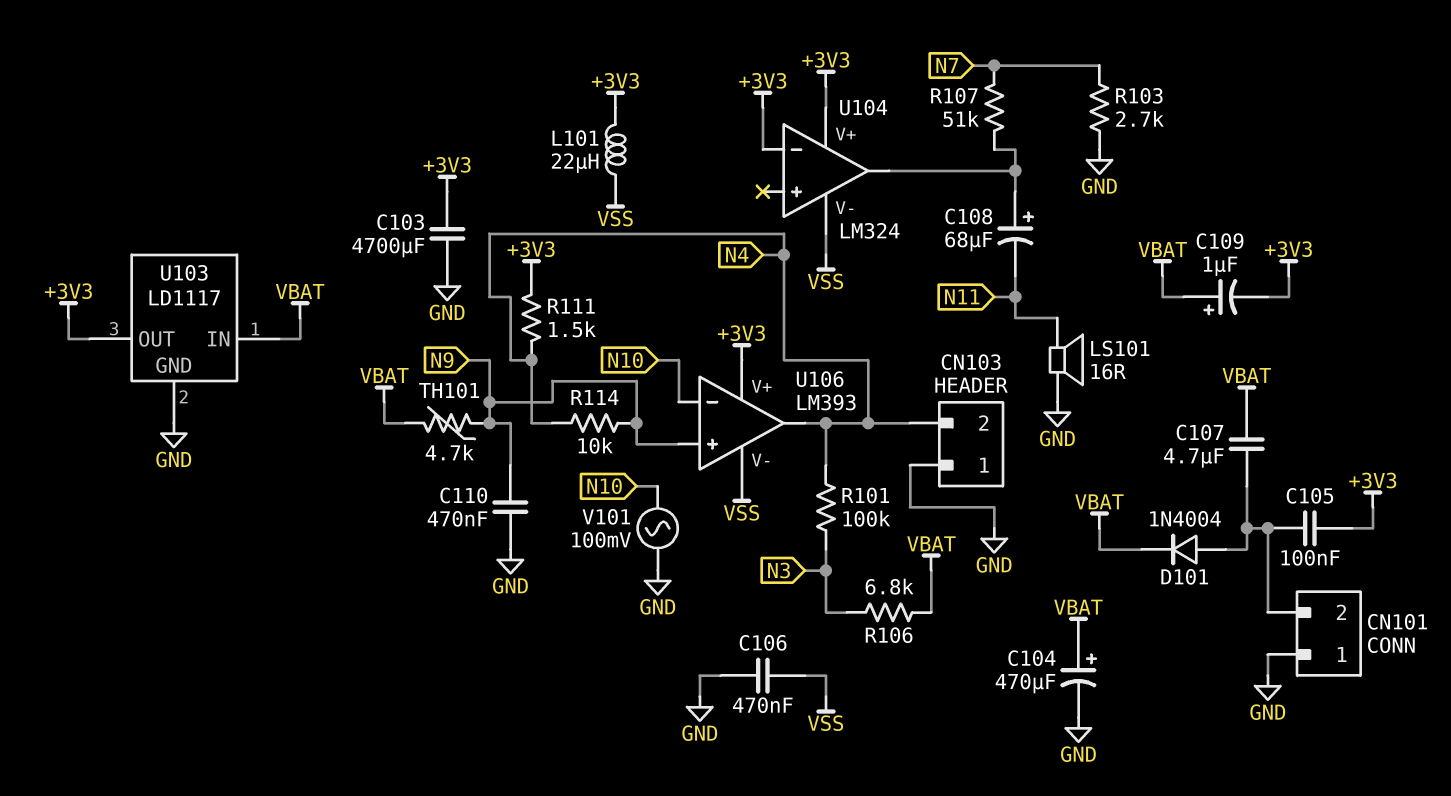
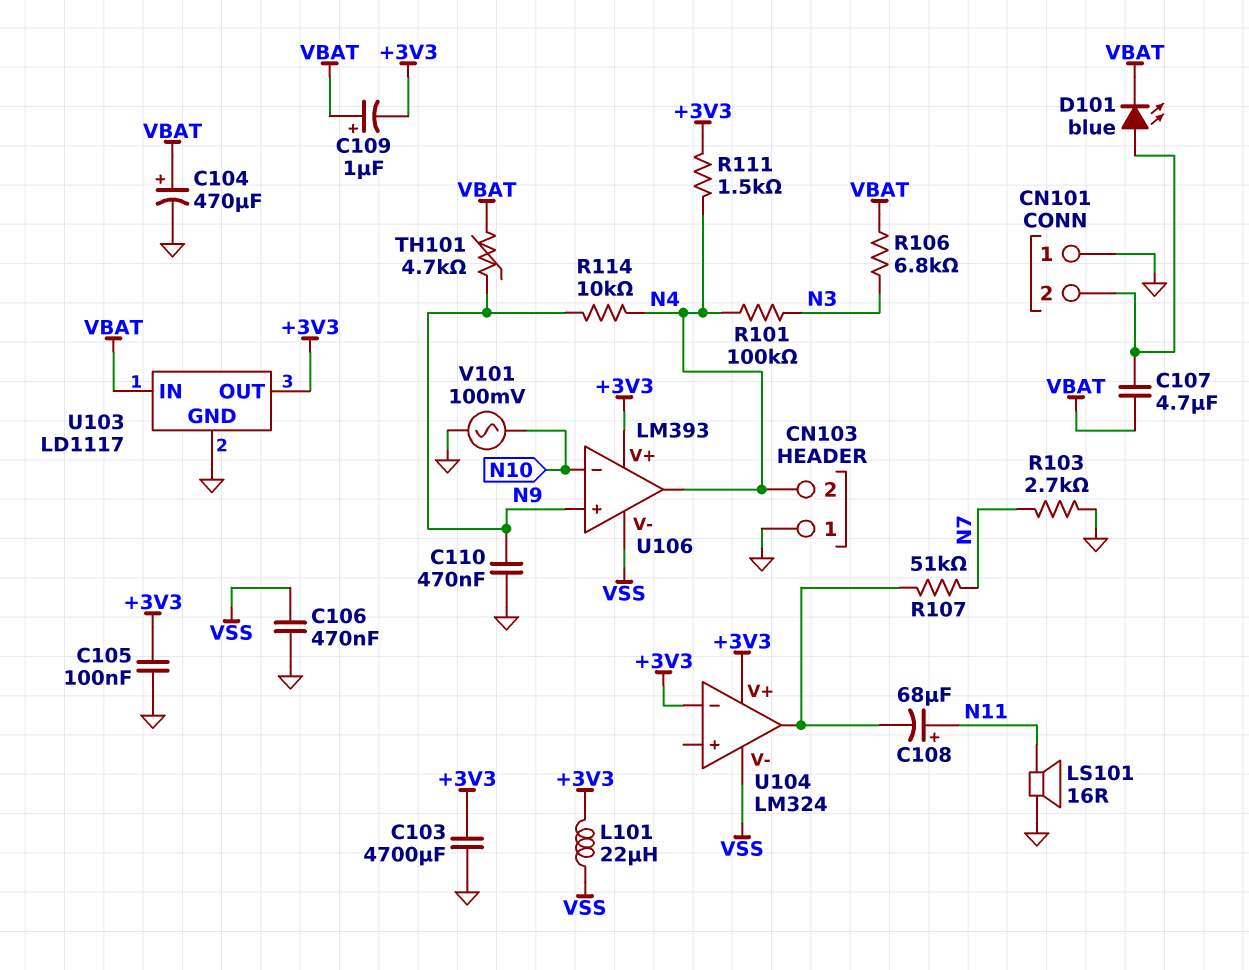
C105: 100nF (+3V3, CN101/2) -> 100nF (+3V3, GND)
C108: 68uF (plus U104/out, minus N11) -> 68uF (plus N11, minus U104/out)
D101: diode 1N4004 (A CN101/2, K VBAT) -> LED blue (A CN101/2, K VBAT)

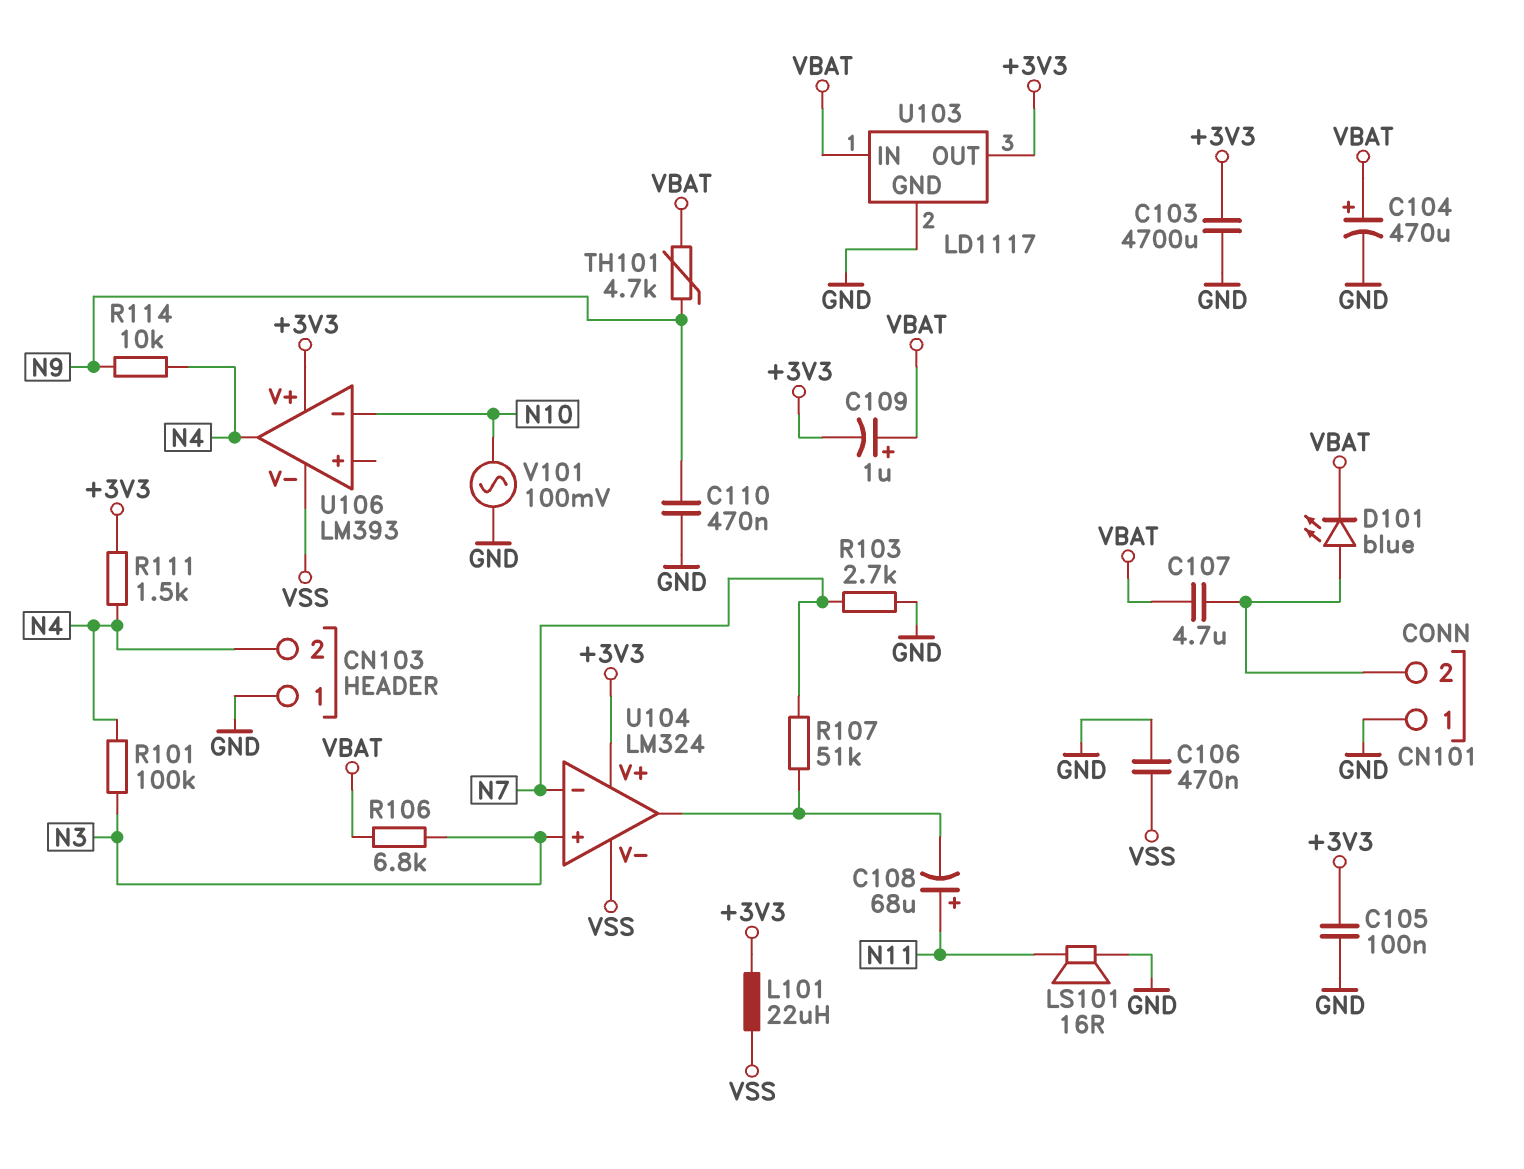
U104 pin in+: none -> N3
U104 pin in-: +3V3 -> N7
U106 pin in+: N9 -> none

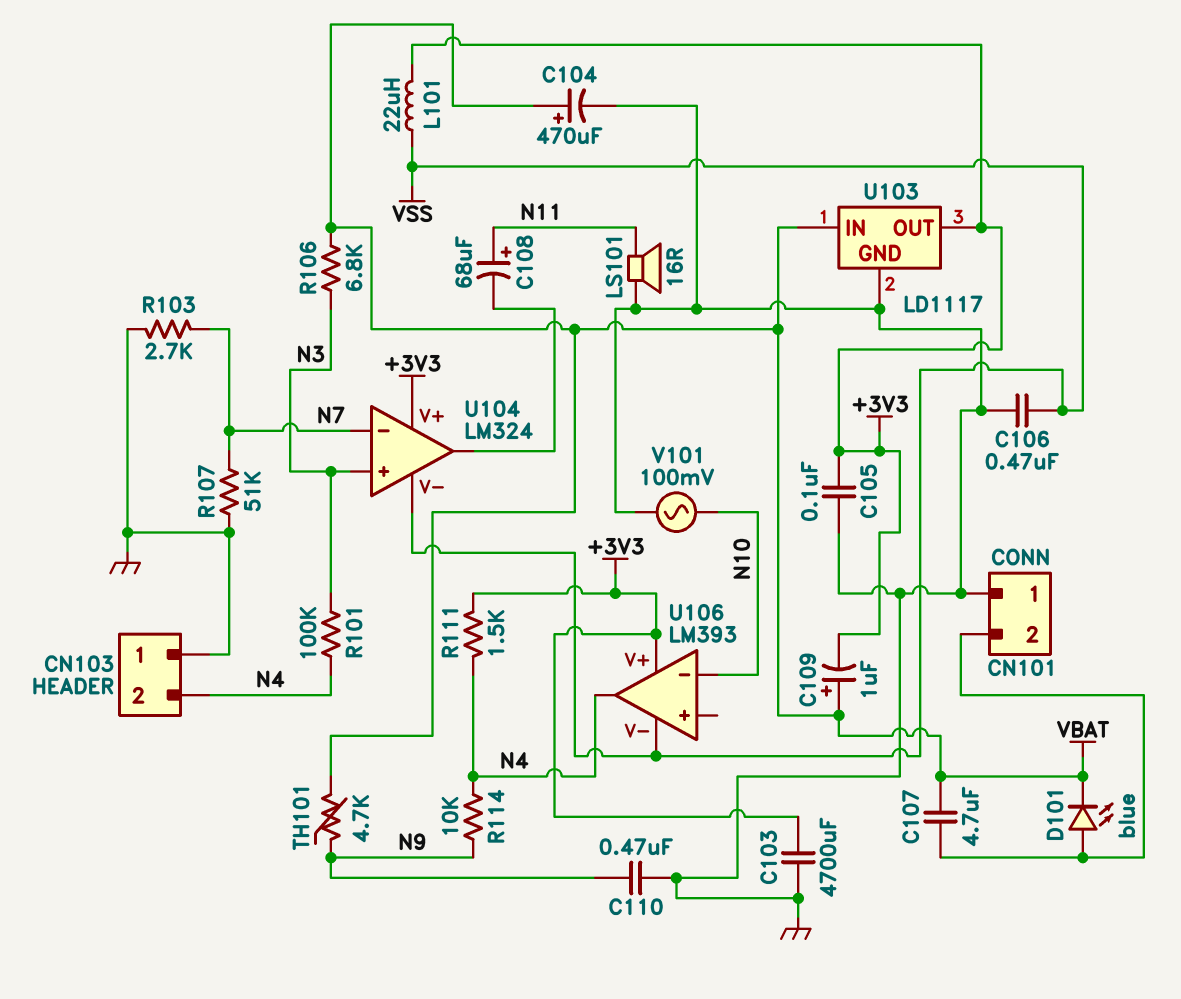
R107: 51k (N7, U104/out) -> 51k (GND, N7)

